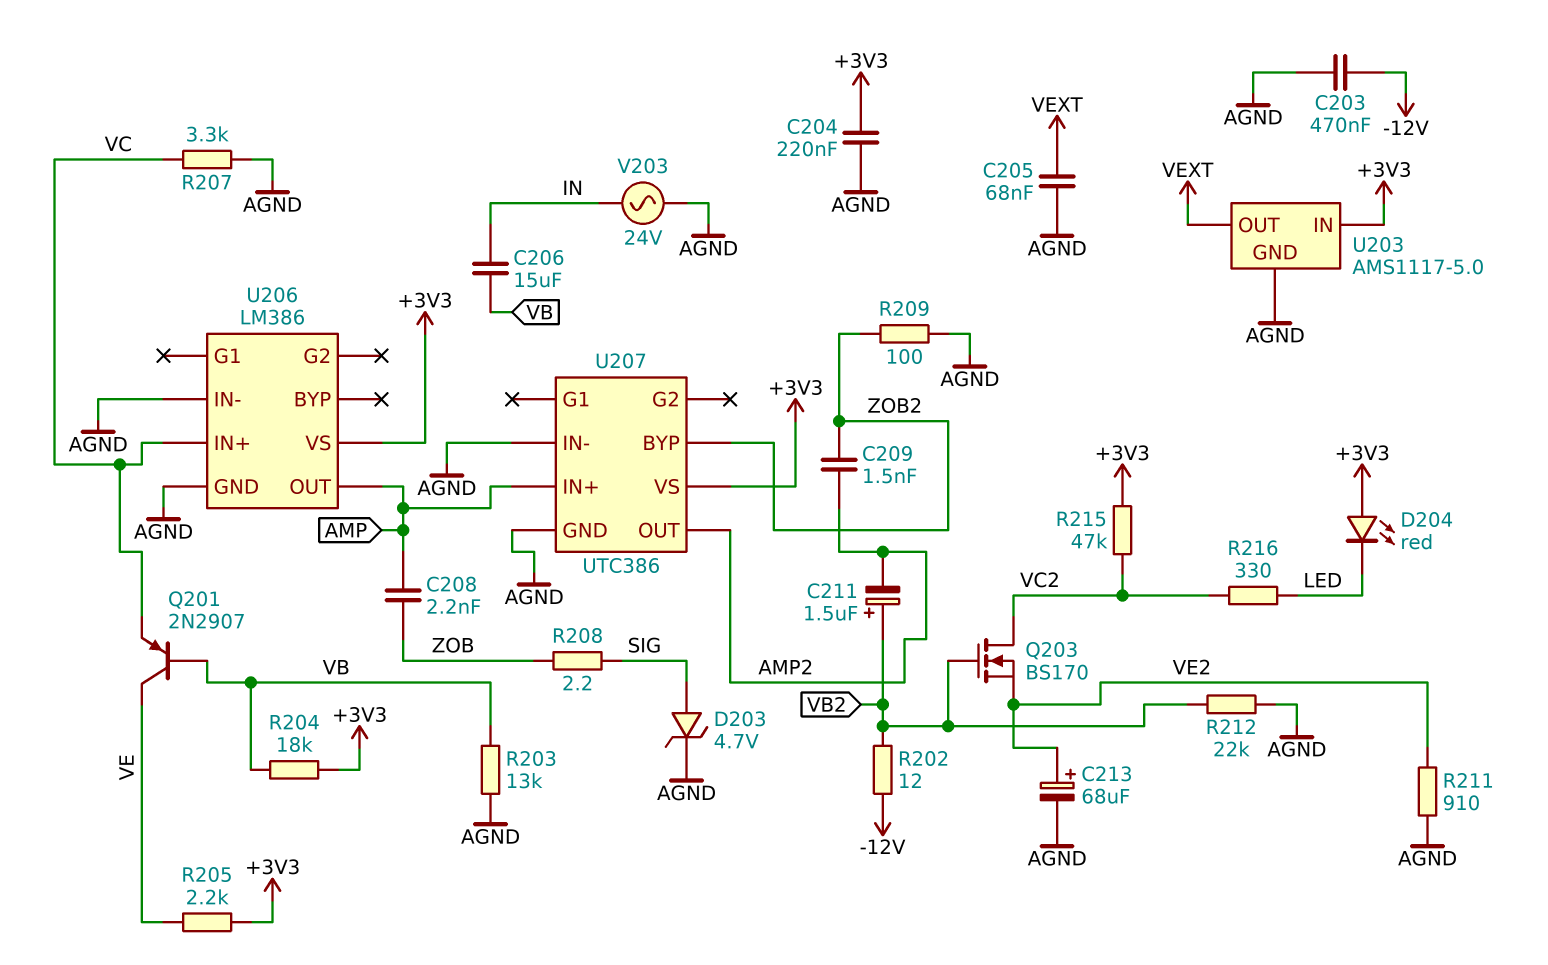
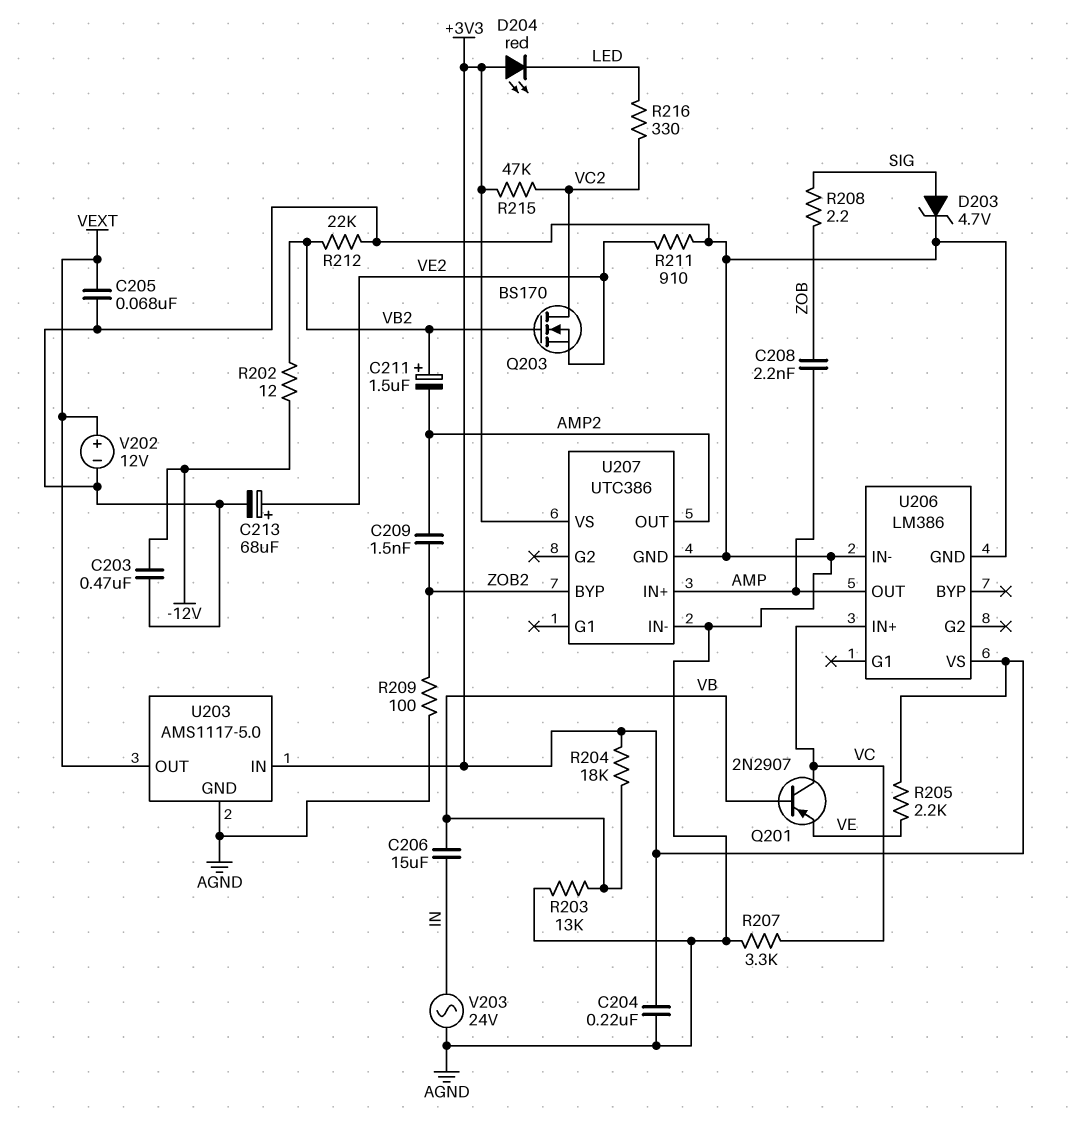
Q201: PNP 2N2907 (B VB, C VE, E VC) -> PNP 2N2907 (B VB, C VC, E VE)
V202: none -> 12V (plus VEXT, minus AGND)

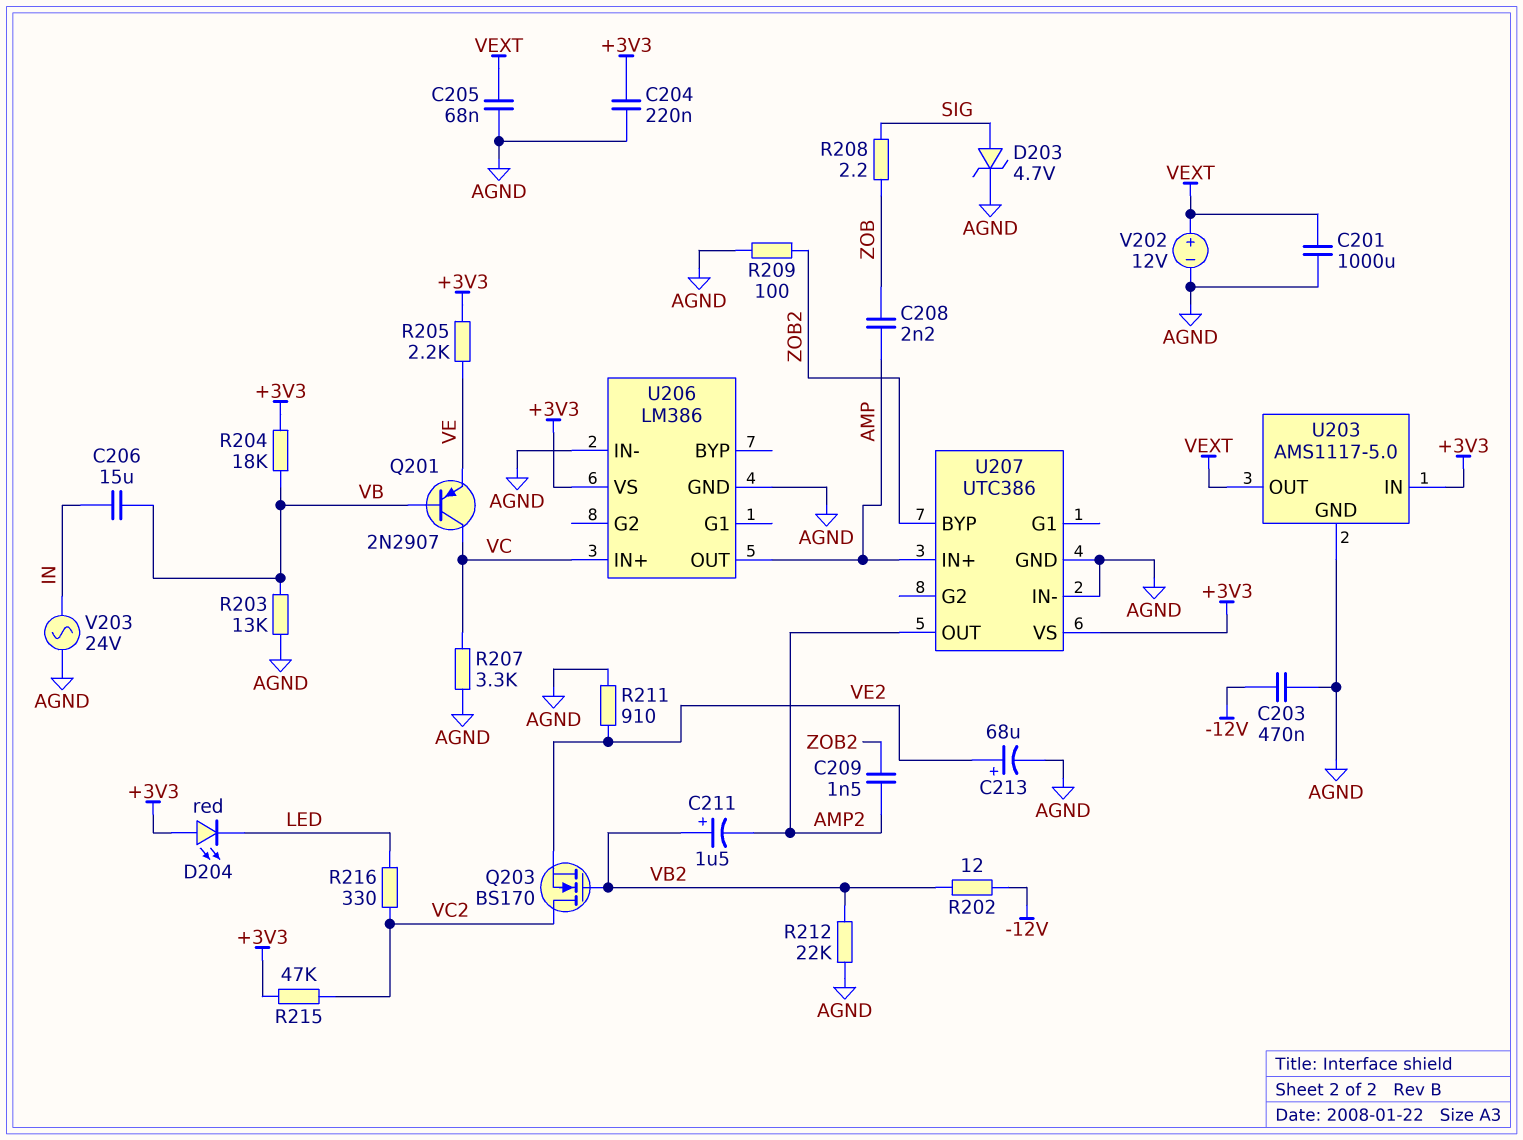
C201: none -> 1000uF (AGND, VEXT)

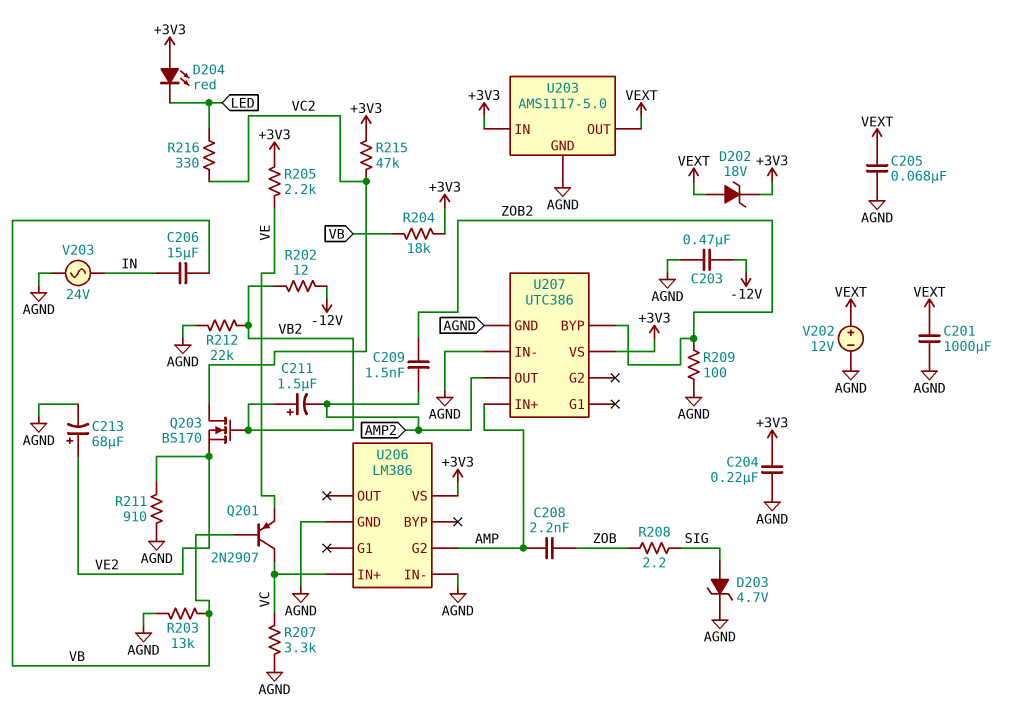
D202: none -> zener 18V (A VEXT, K +3V3)
U206 pin G2: none -> AMP
U206 pin OUT: AMP -> none

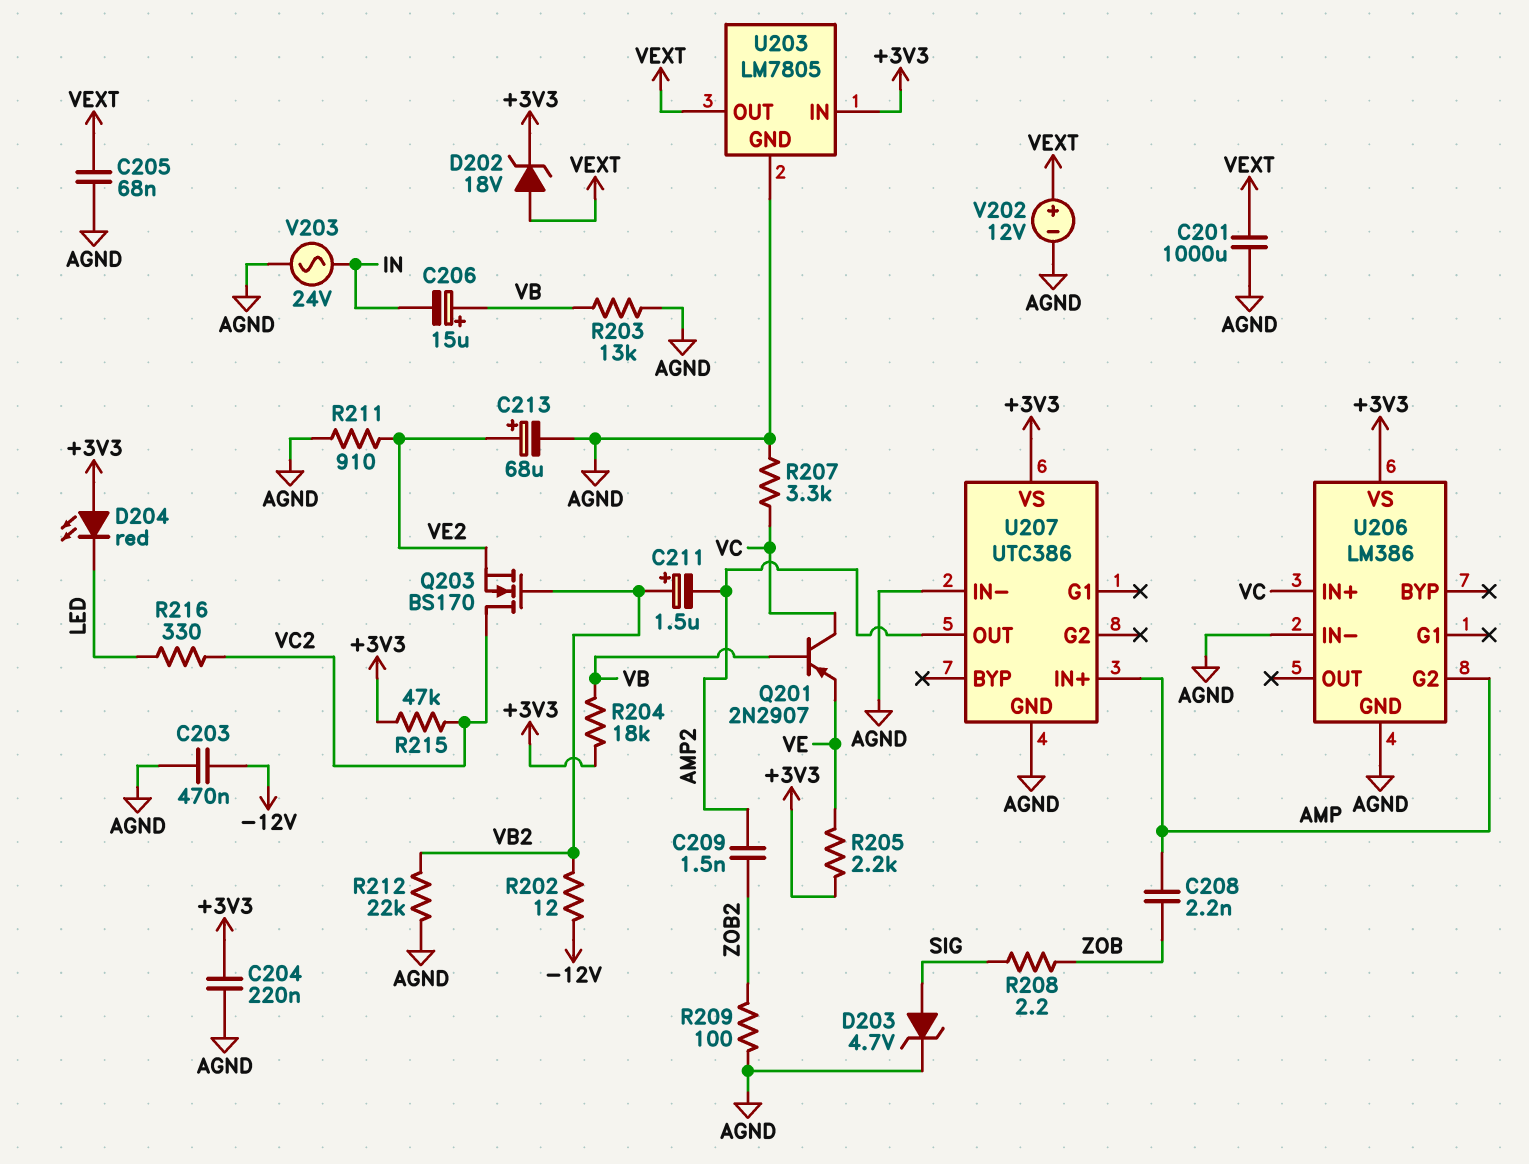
C206: 15uF (IN, VB) -> 15uF (plus VB, minus IN)
U203: AMS1117-5.0 -> LM7805
U207 pin BYP: ZOB2 -> none

